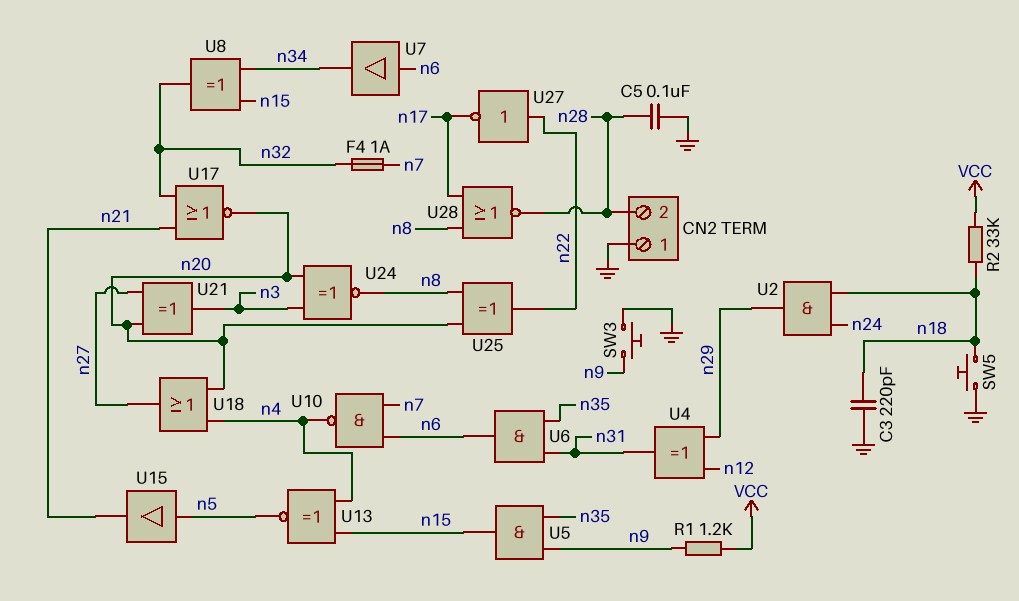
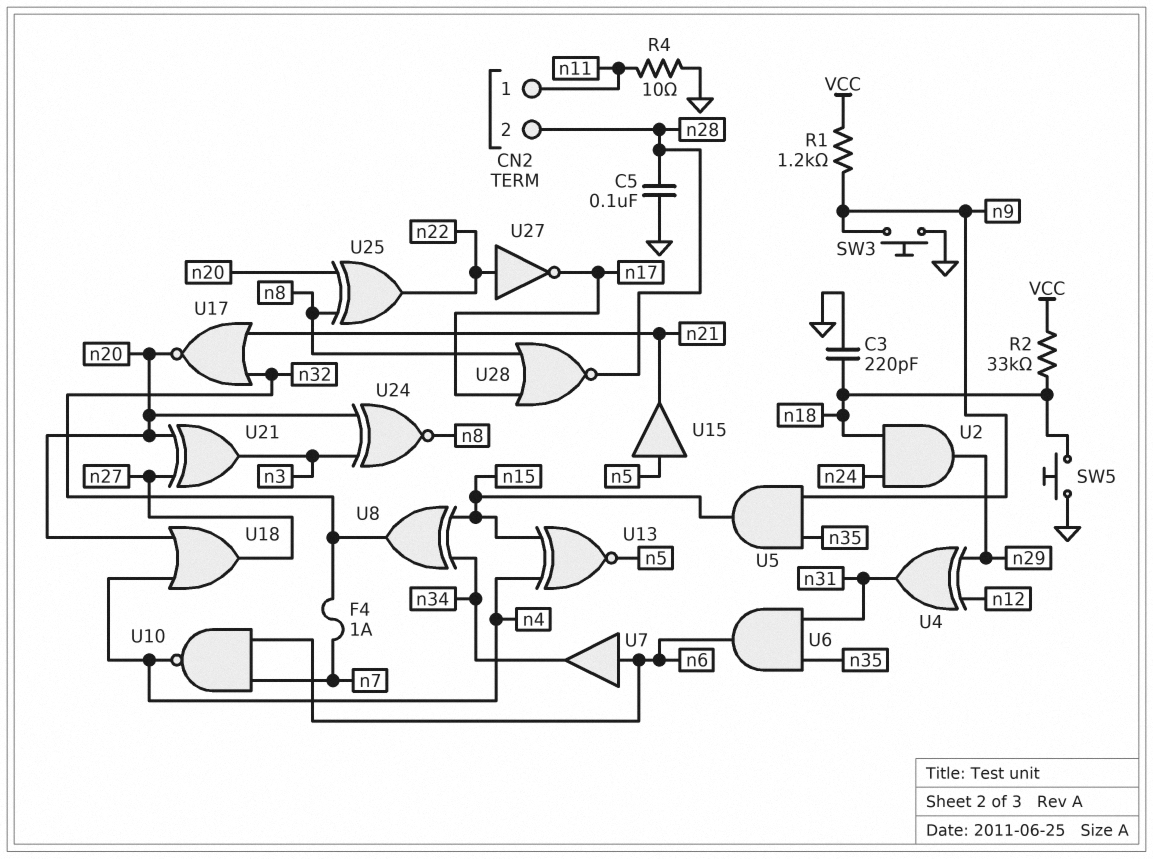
CN2 pin 1: GND -> n11
R4: none -> 10 (GND, n11)

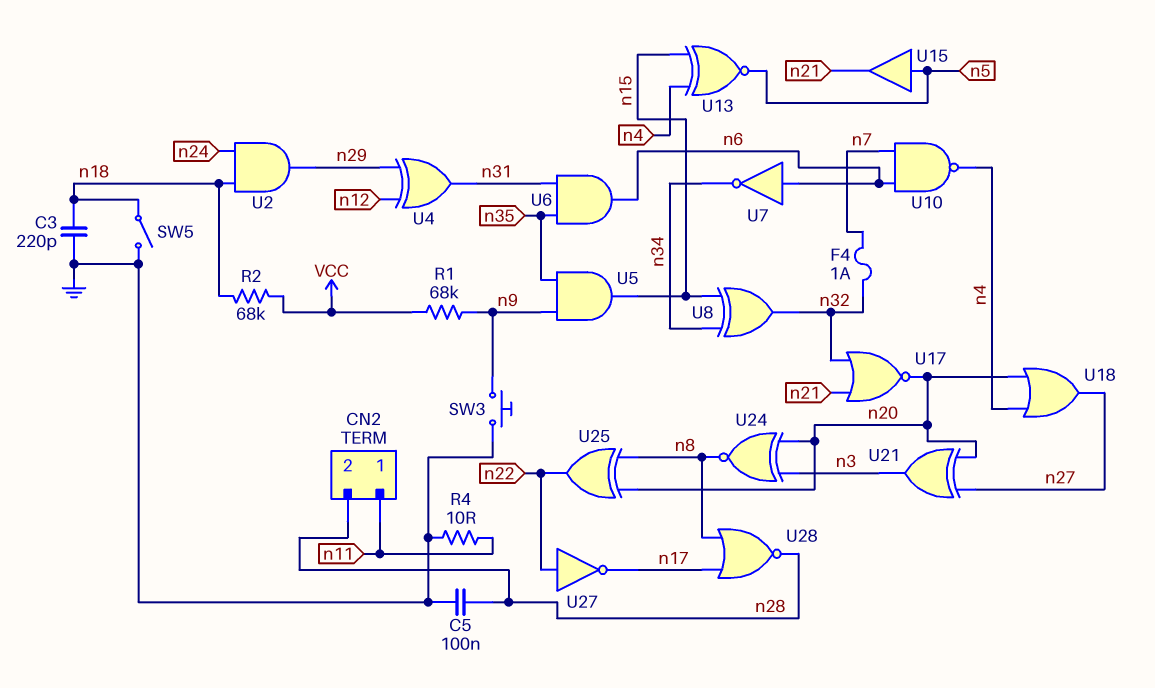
R1: 1.2k (VCC, n9) -> 68k (VCC, n9)
R2: 33k (VCC, n18) -> 68k (VCC, n18)
SW5: button (GND, n18) -> switch (GND, n18)
U7: buffer (in n6, out n34) -> NOT (in n6, out n34)

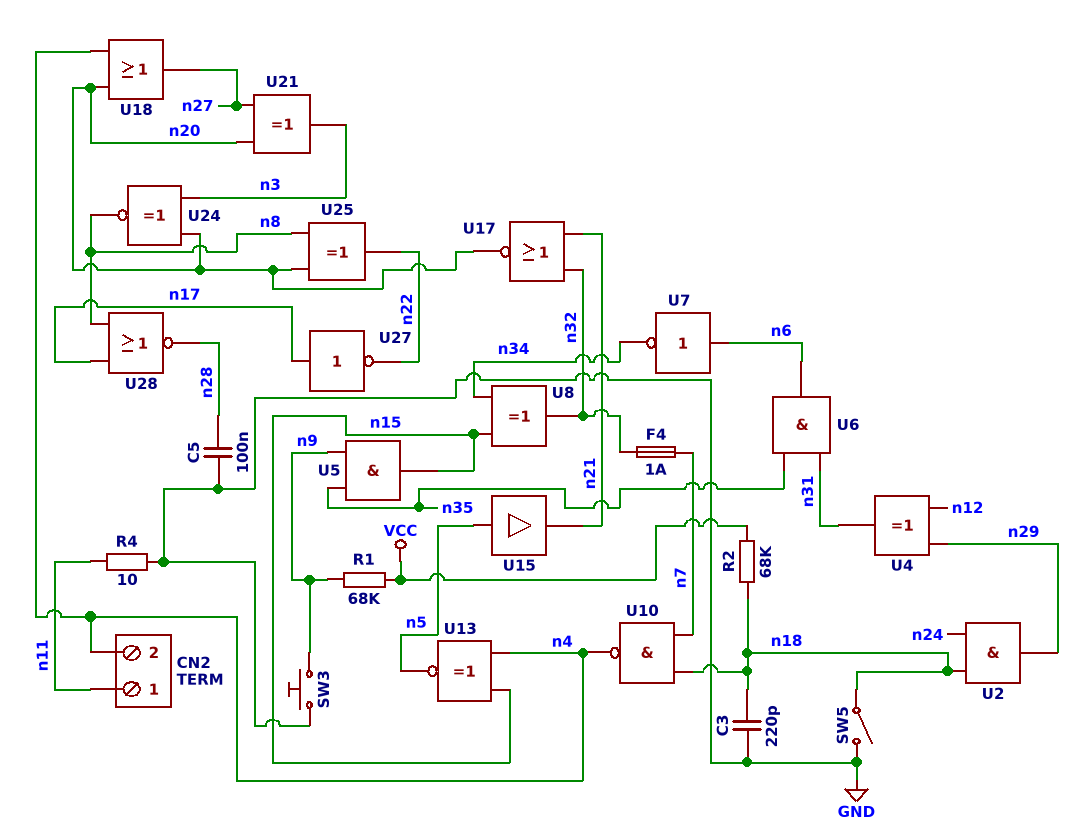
CN2 pin 2: n28 -> n4
U10: NAND (in n6, in n7, out n4) -> NAND (in n7, in n18, out n4)
U27: NOT (in n22, out n17) -> NOT (in n17, out n22)

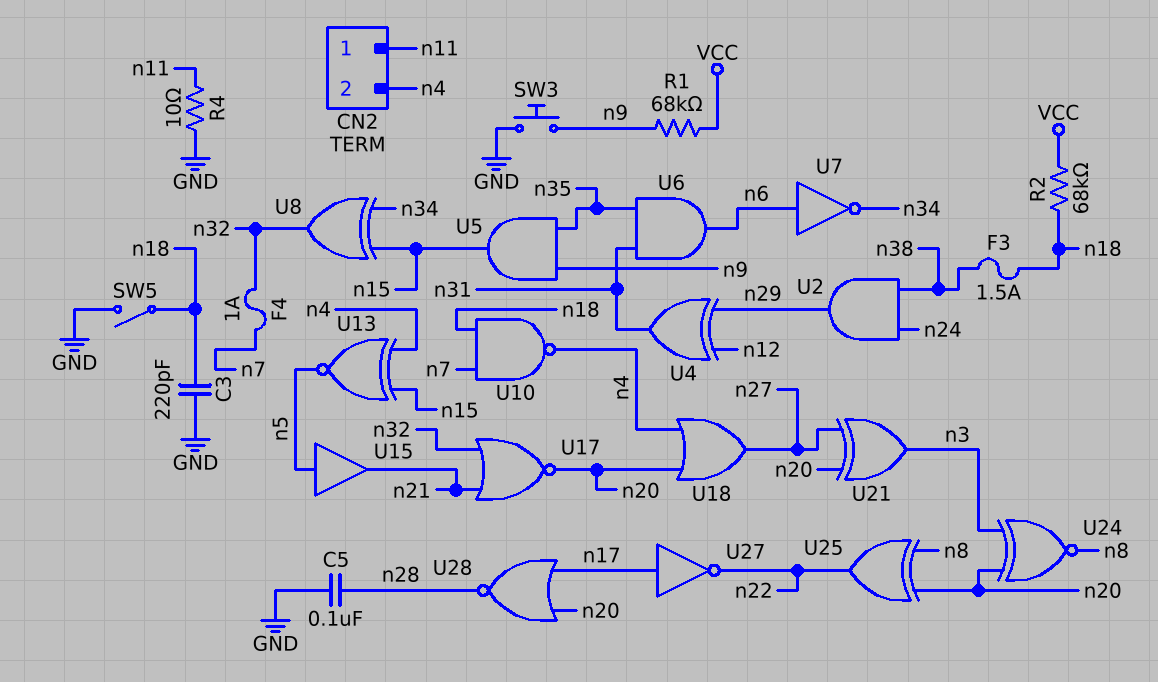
F3: none -> 1.5A (n18, n38)
U2: AND (in n18, in n24, out n29) -> AND (in n24, in n38, out n29)
U28: NOR (in n8, in n17, out n28) -> NOR (in n17, in n20, out n28)

